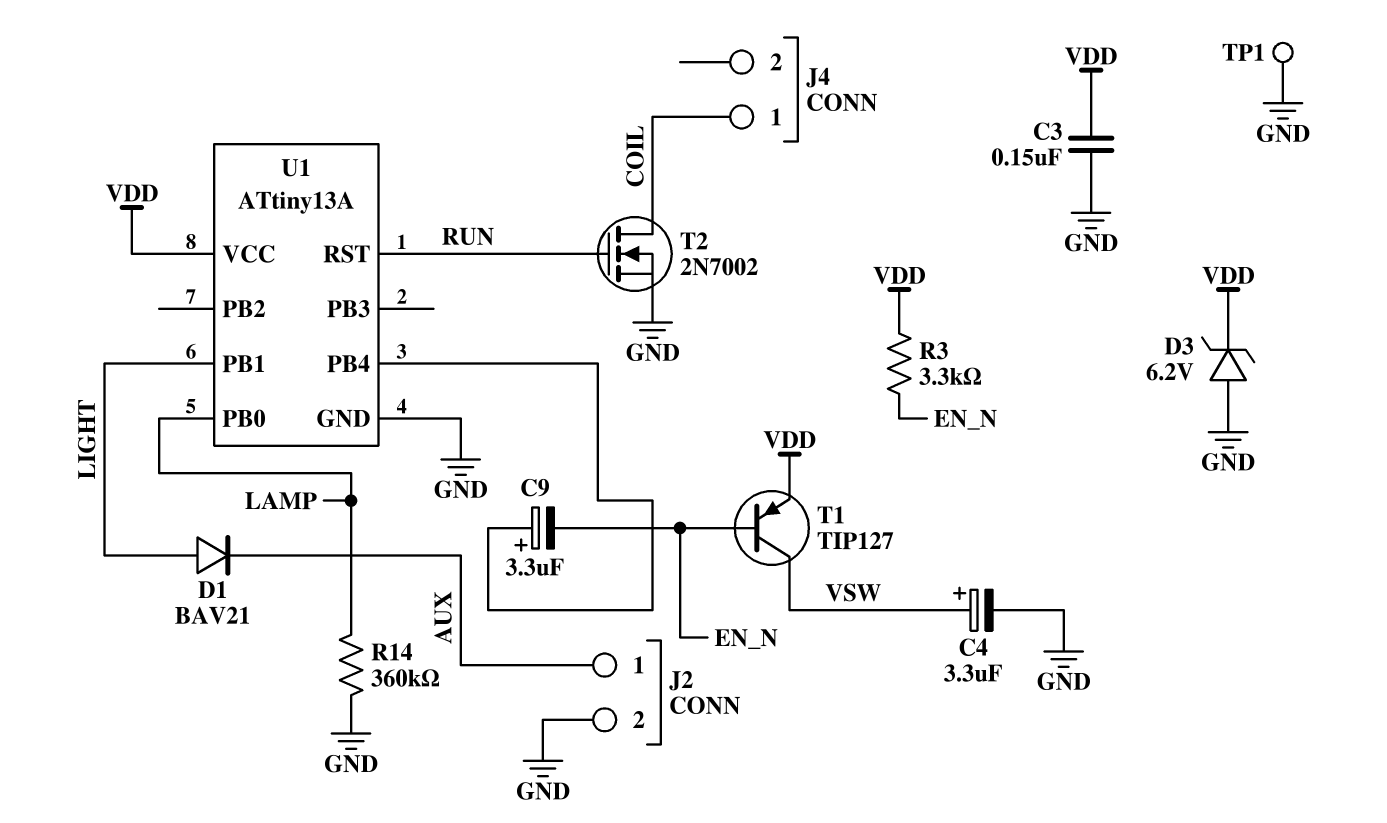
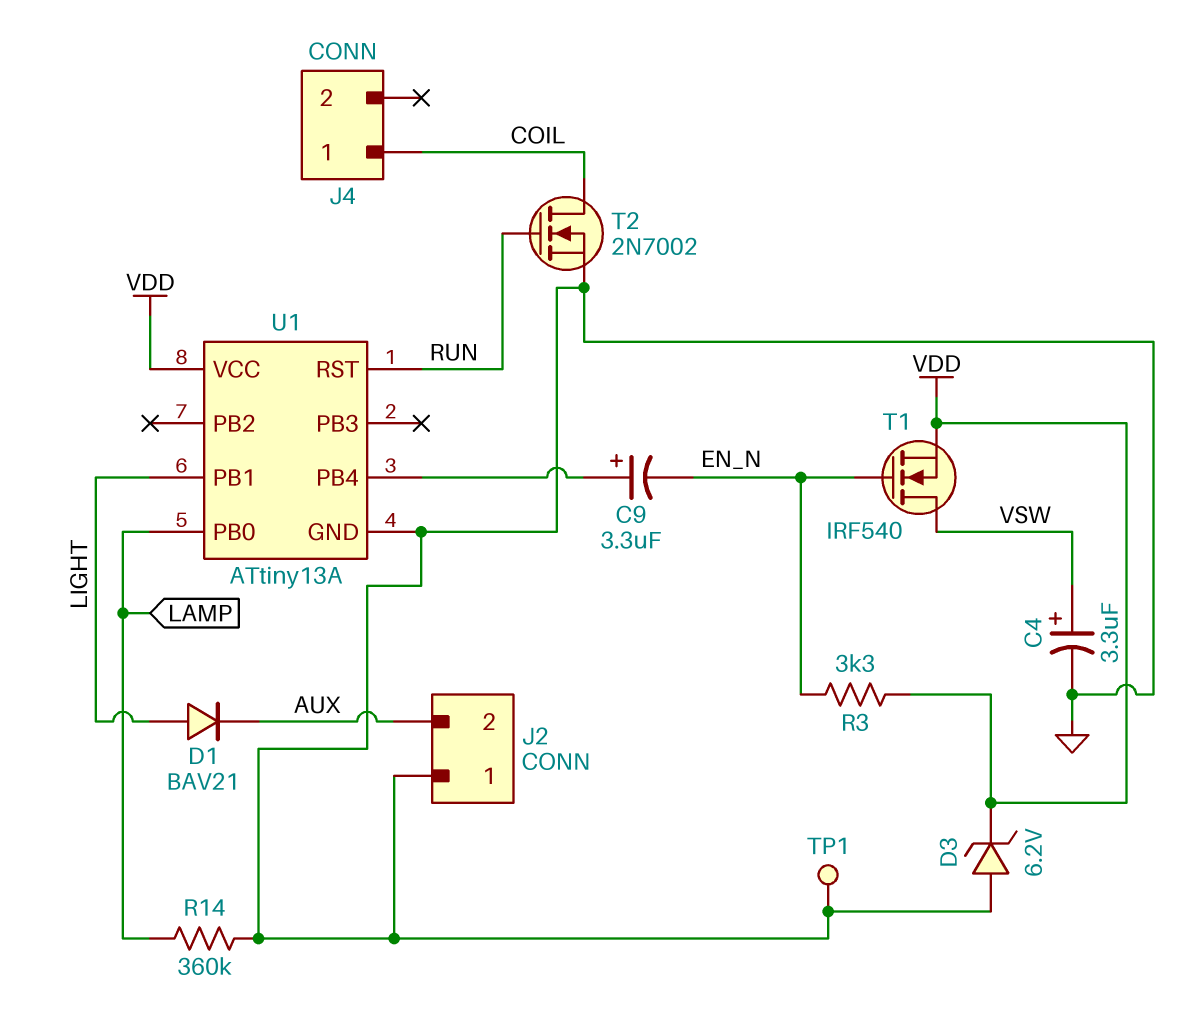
C3: 150nF (GND, VDD) -> none
J2 pin 1: AUX -> GND
J2 pin 2: GND -> AUX
T1: PNP TIP127 (B EN_N, C VSW, E VDD) -> NMOS IRF540 (G EN_N, D VSW, S VDD)

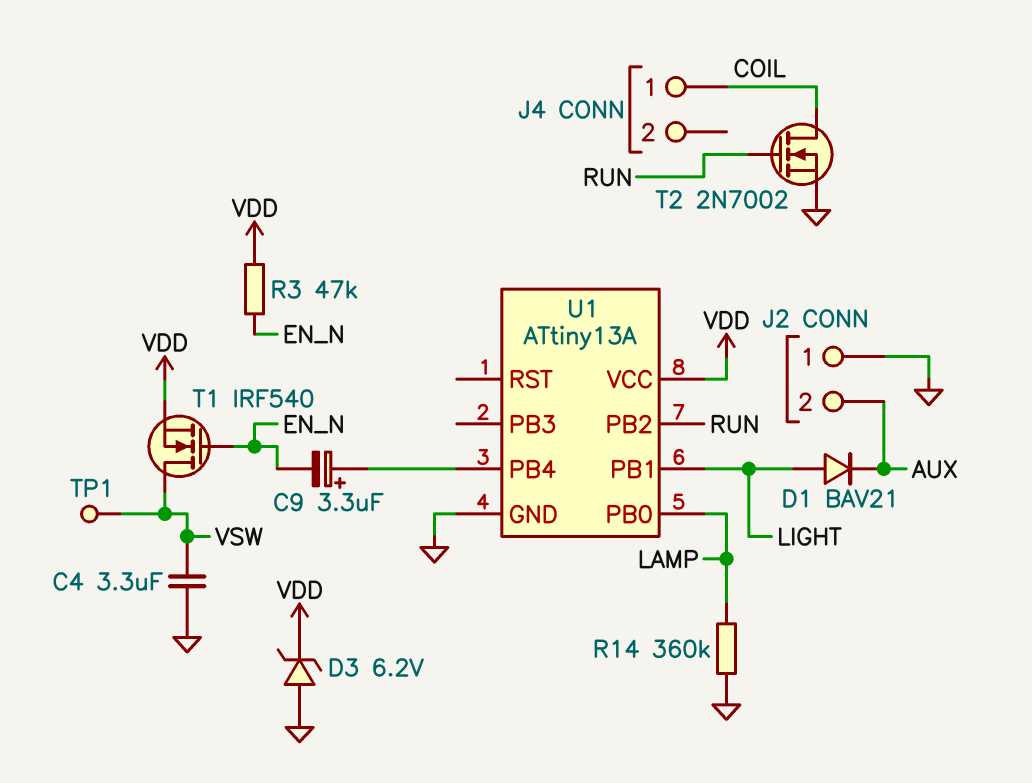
C4: 3.3uF (plus VSW, minus GND) -> 3.3uF (GND, VSW)
R3: 3.3k (EN_N, VDD) -> 47k (EN_N, VDD)
TP1: test point (GND) -> test point (VSW)
U1 pin PB2: none -> RUN
U1 pin RST: RUN -> none

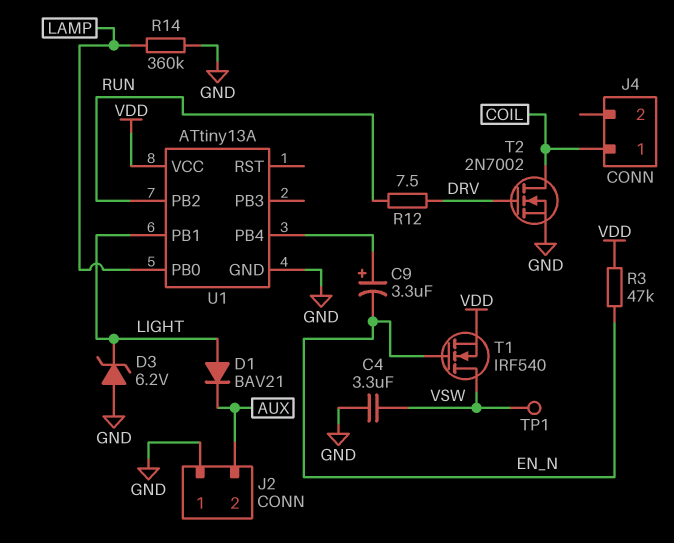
D3: zener 6.2V (A GND, K VDD) -> zener 6.2V (A GND, K LIGHT)
R12: none -> 7.5 (DRV, RUN)
T2: NMOS 2N7002 (G RUN, D COIL, S GND) -> NMOS 2N7002 (G DRV, D COIL, S GND)

